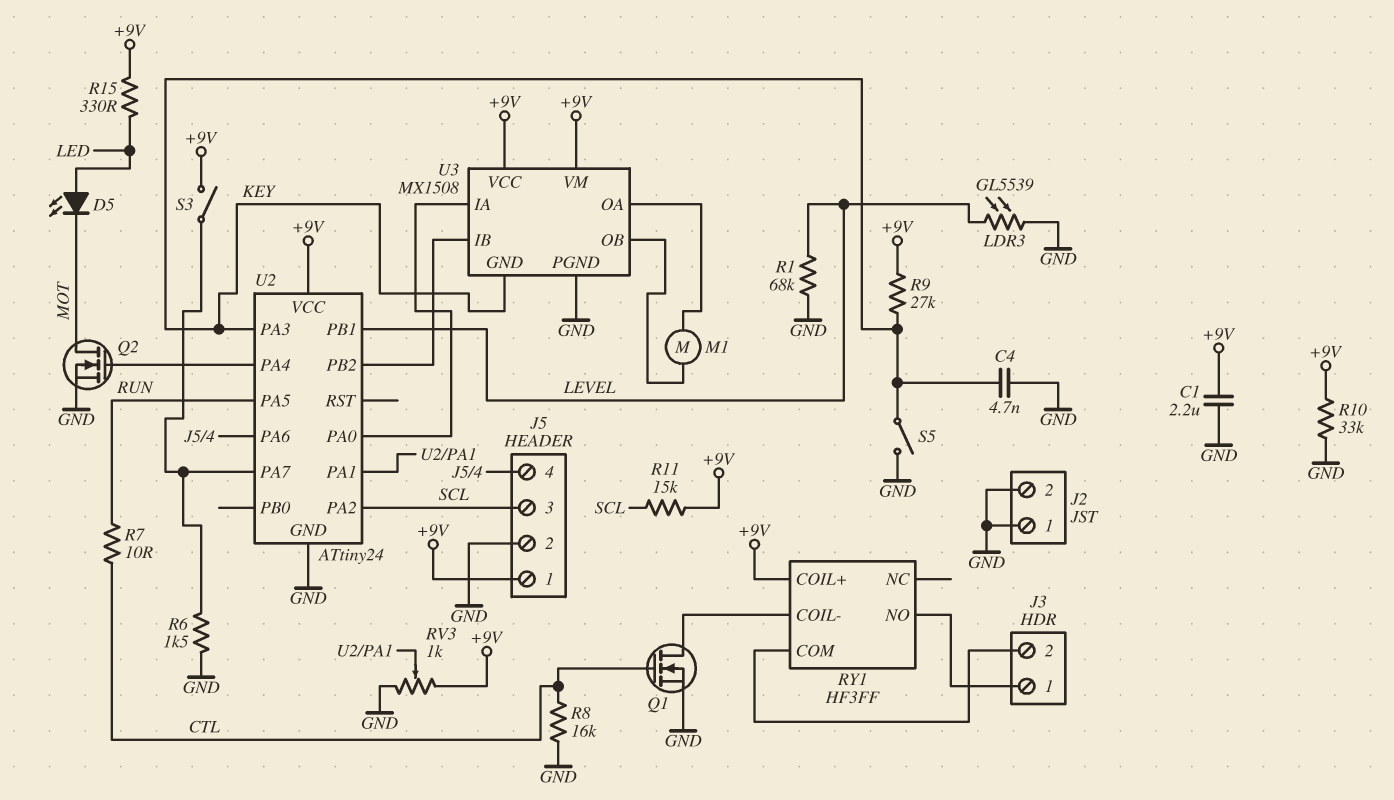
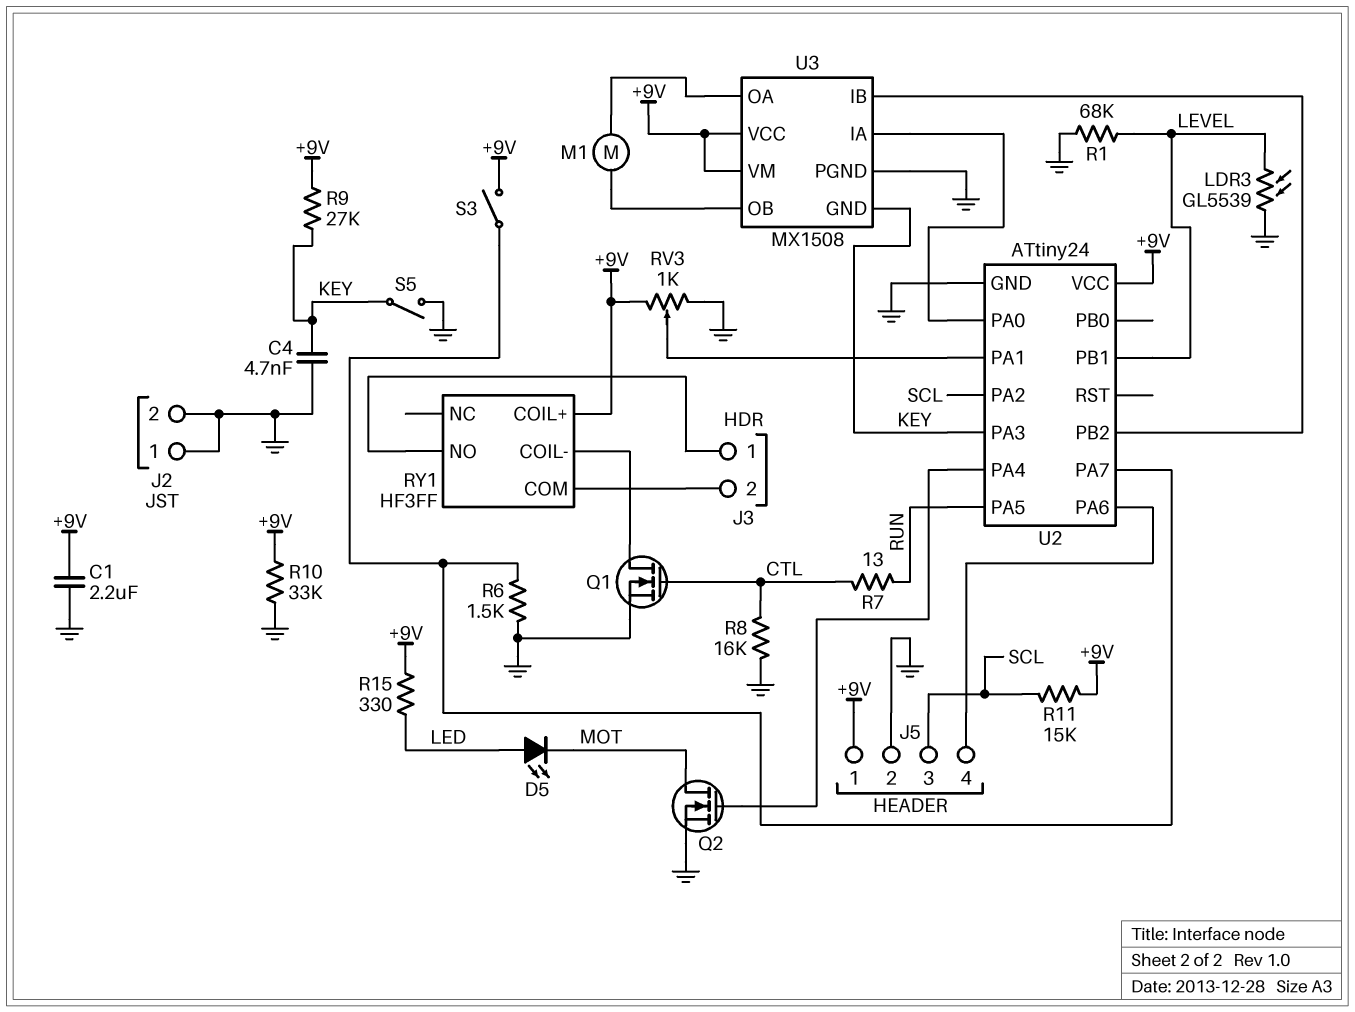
R7: 10 (CTL, RUN) -> 13 (CTL, RUN)

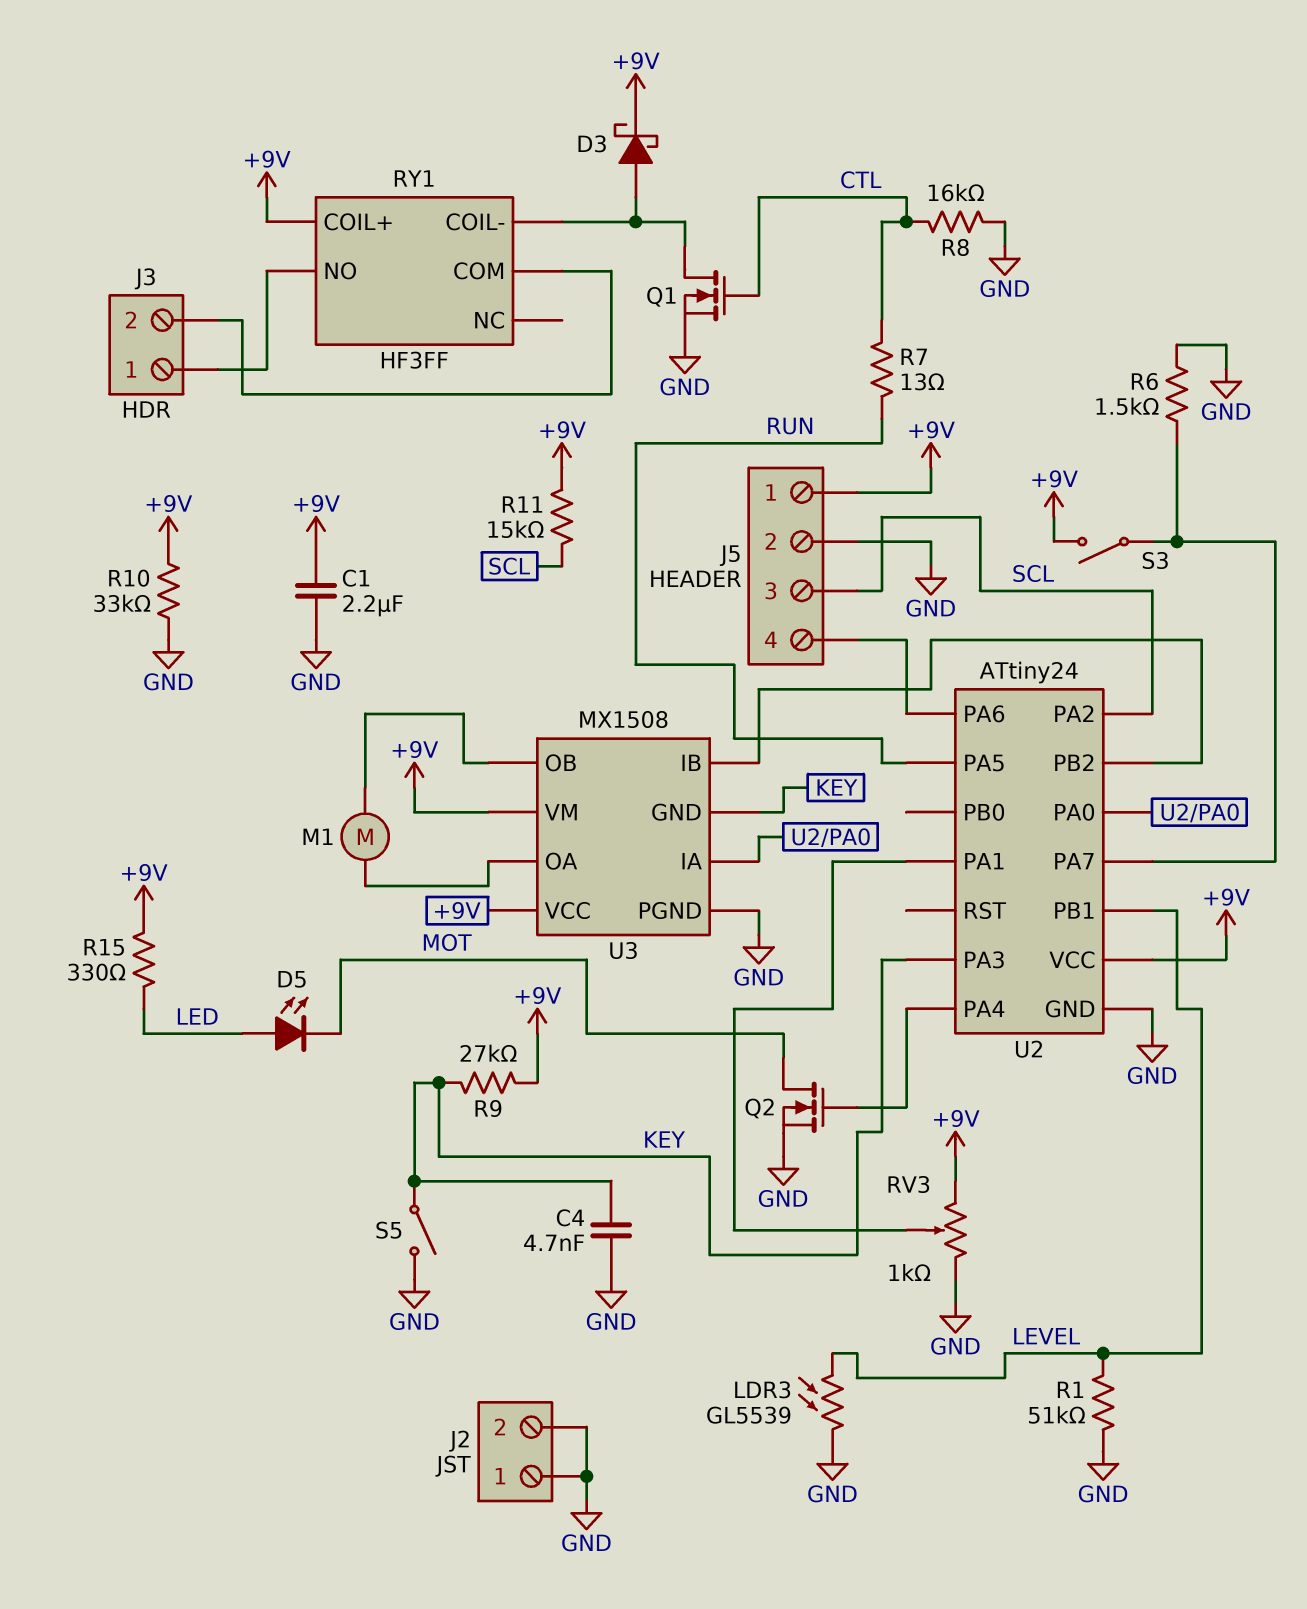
D3: none -> schottky (A RY1/COIL-, K +9V)
R1: 68k (GND, LEVEL) -> 51k (GND, LEVEL)

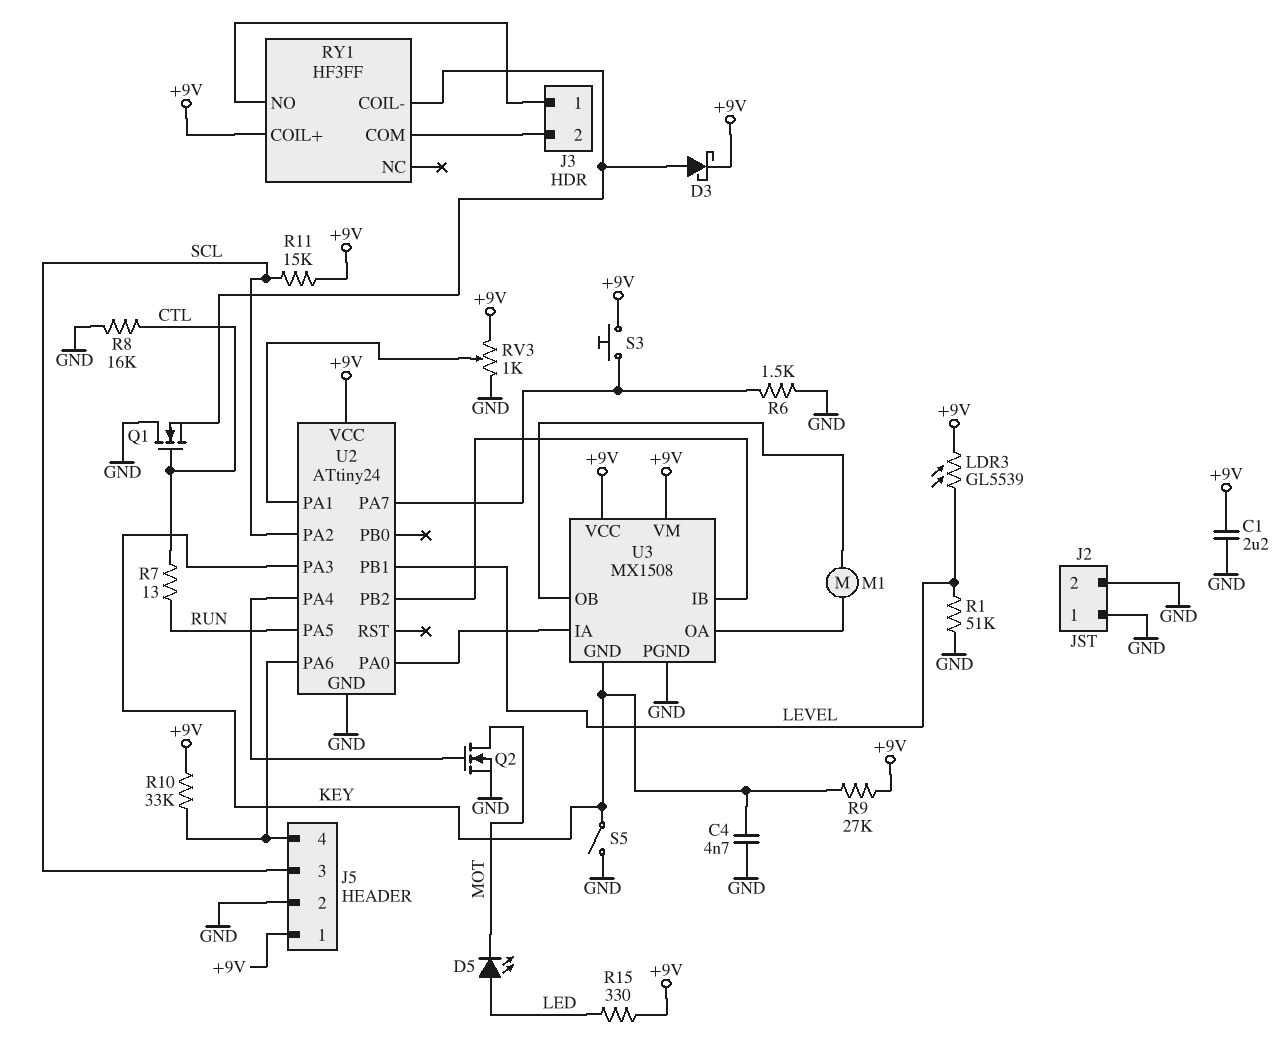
LDR3: GL5539 (GND, LEVEL) -> GL5539 (+9V, LEVEL)
Q1: NMOS (G CTL, D RY1/COIL-, S GND) -> NMOS (G CTL, D GND, S RY1/COIL-)
R10: 33k (+9V, GND) -> 33k (+9V, J5/4)
S3: switch (+9V, U2/PA7) -> button (+9V, U2/PA7)

